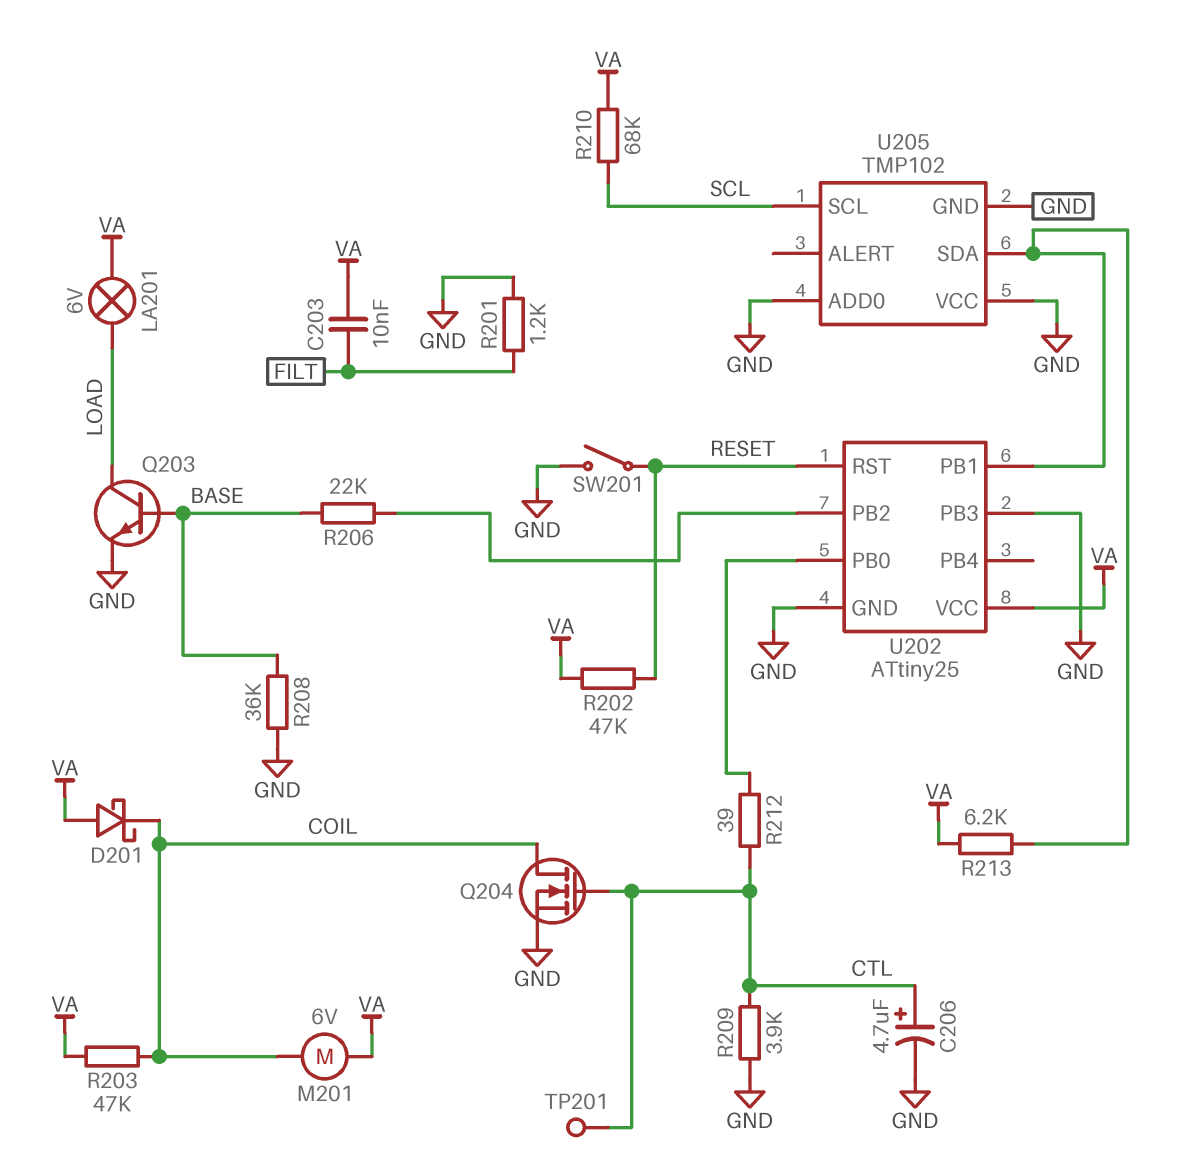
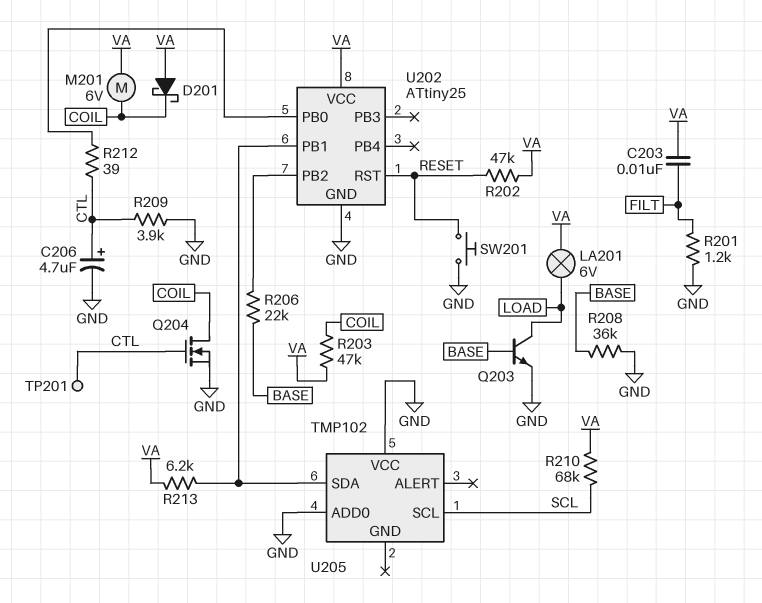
SW201: switch (GND, RESET) -> button (GND, RESET)
U202 pin PB3: GND -> none
U205 pin GND: GND -> none

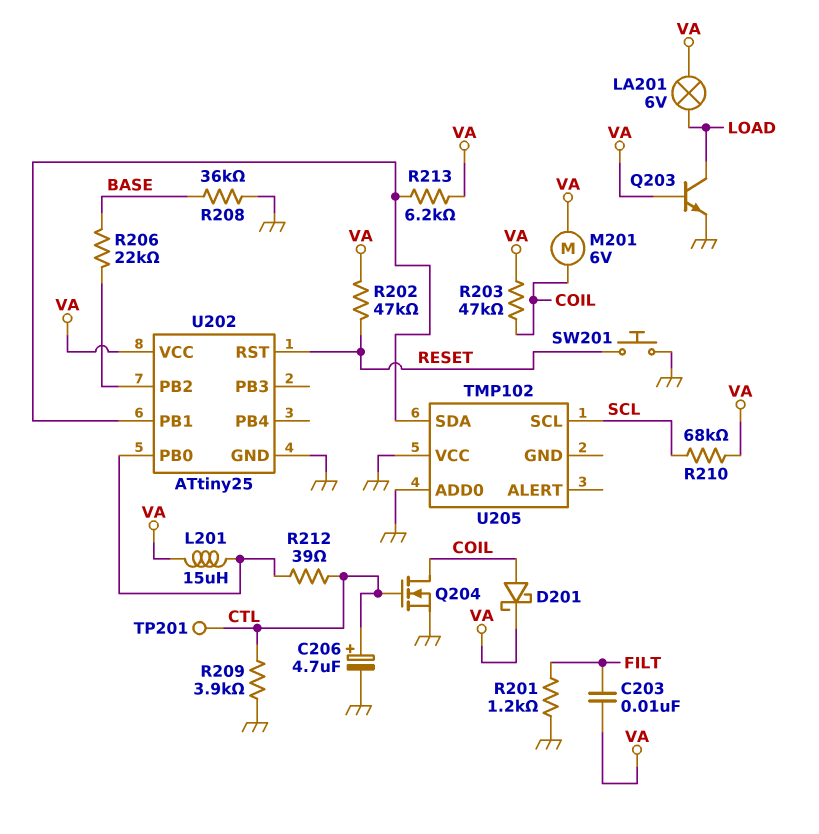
D201: schottky (A VA, K COIL) -> schottky (A COIL, K VA)
L201: none -> 15uH (U202/PB0, VA)
Q203: NPN (B BASE, C LOAD, E GND) -> NPN (B VA, C LOAD, E GND)

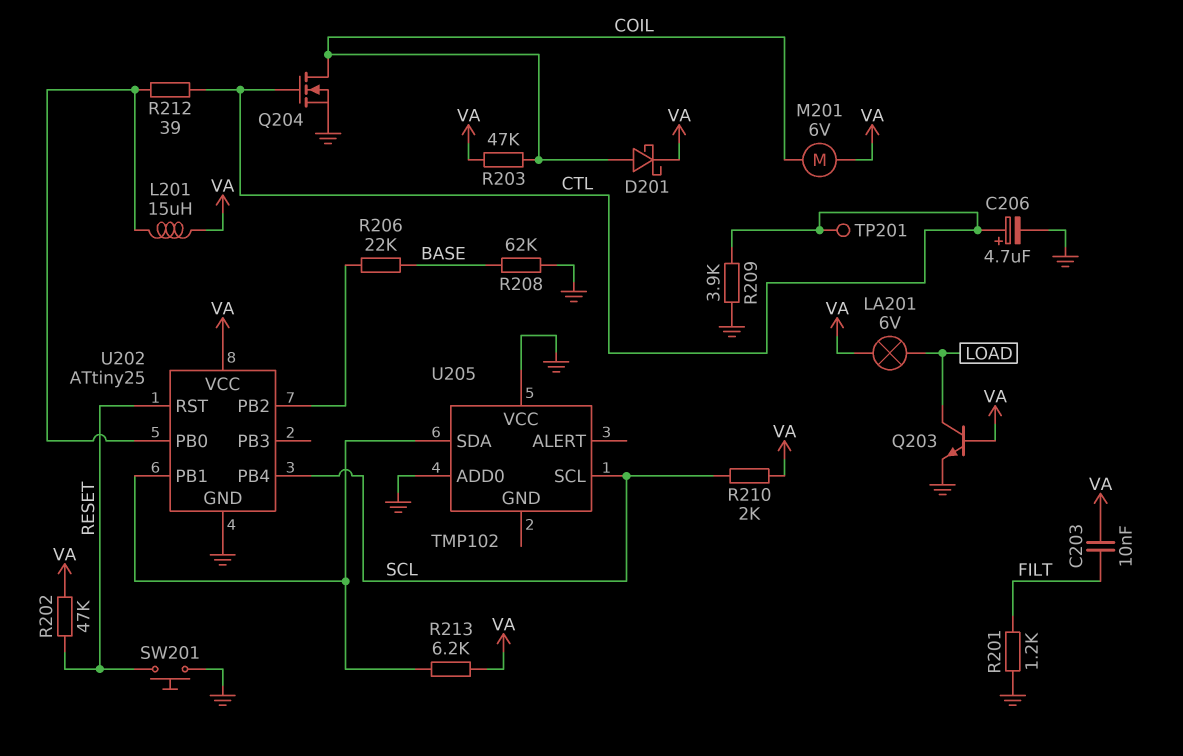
R208: 36k (BASE, GND) -> 62k (BASE, GND)
R210: 68k (SCL, VA) -> 2k (SCL, VA)
U202 pin PB4: none -> SCL

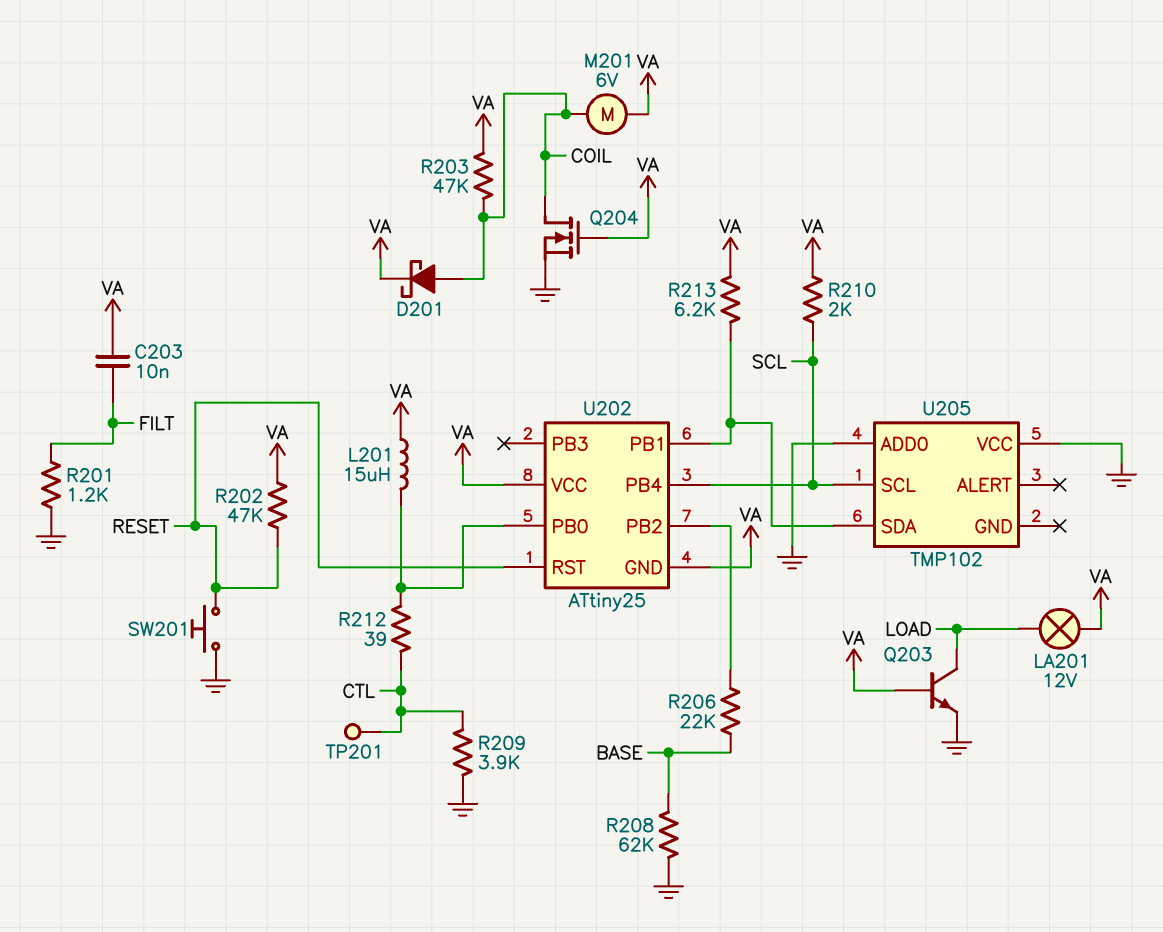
C206: 4.7uF (plus CTL, minus GND) -> none
LA201: lamp 6V (LOAD, VA) -> lamp 12V (LOAD, VA)
Q204: NMOS (G CTL, D COIL, S GND) -> NMOS (G VA, D COIL, S GND)
U202 pin GND: GND -> VA

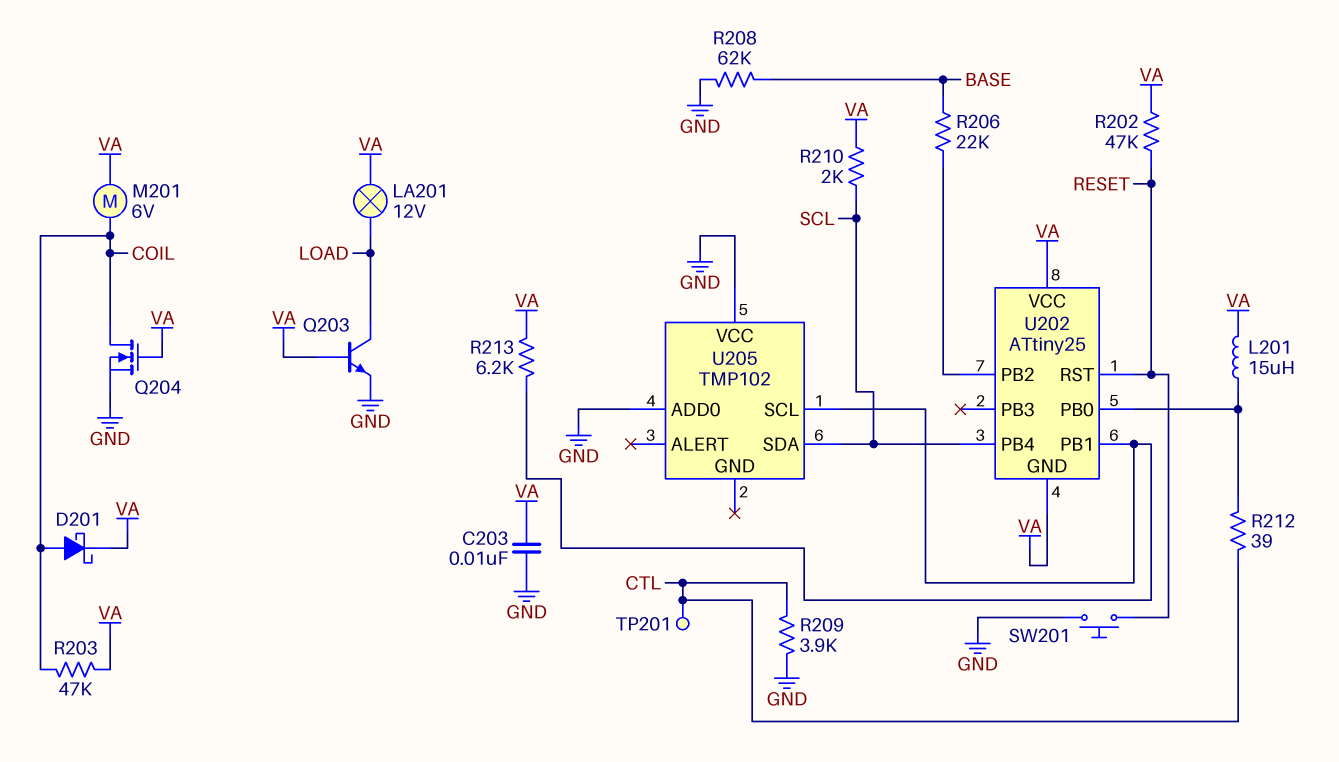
C203: 10nF (FILT, VA) -> 10nF (GND, VA)
R201: 1.2k (FILT, GND) -> none
U205 pin SCL: SCL -> U202/PB1
U205 pin SDA: U202/PB1 -> SCL

